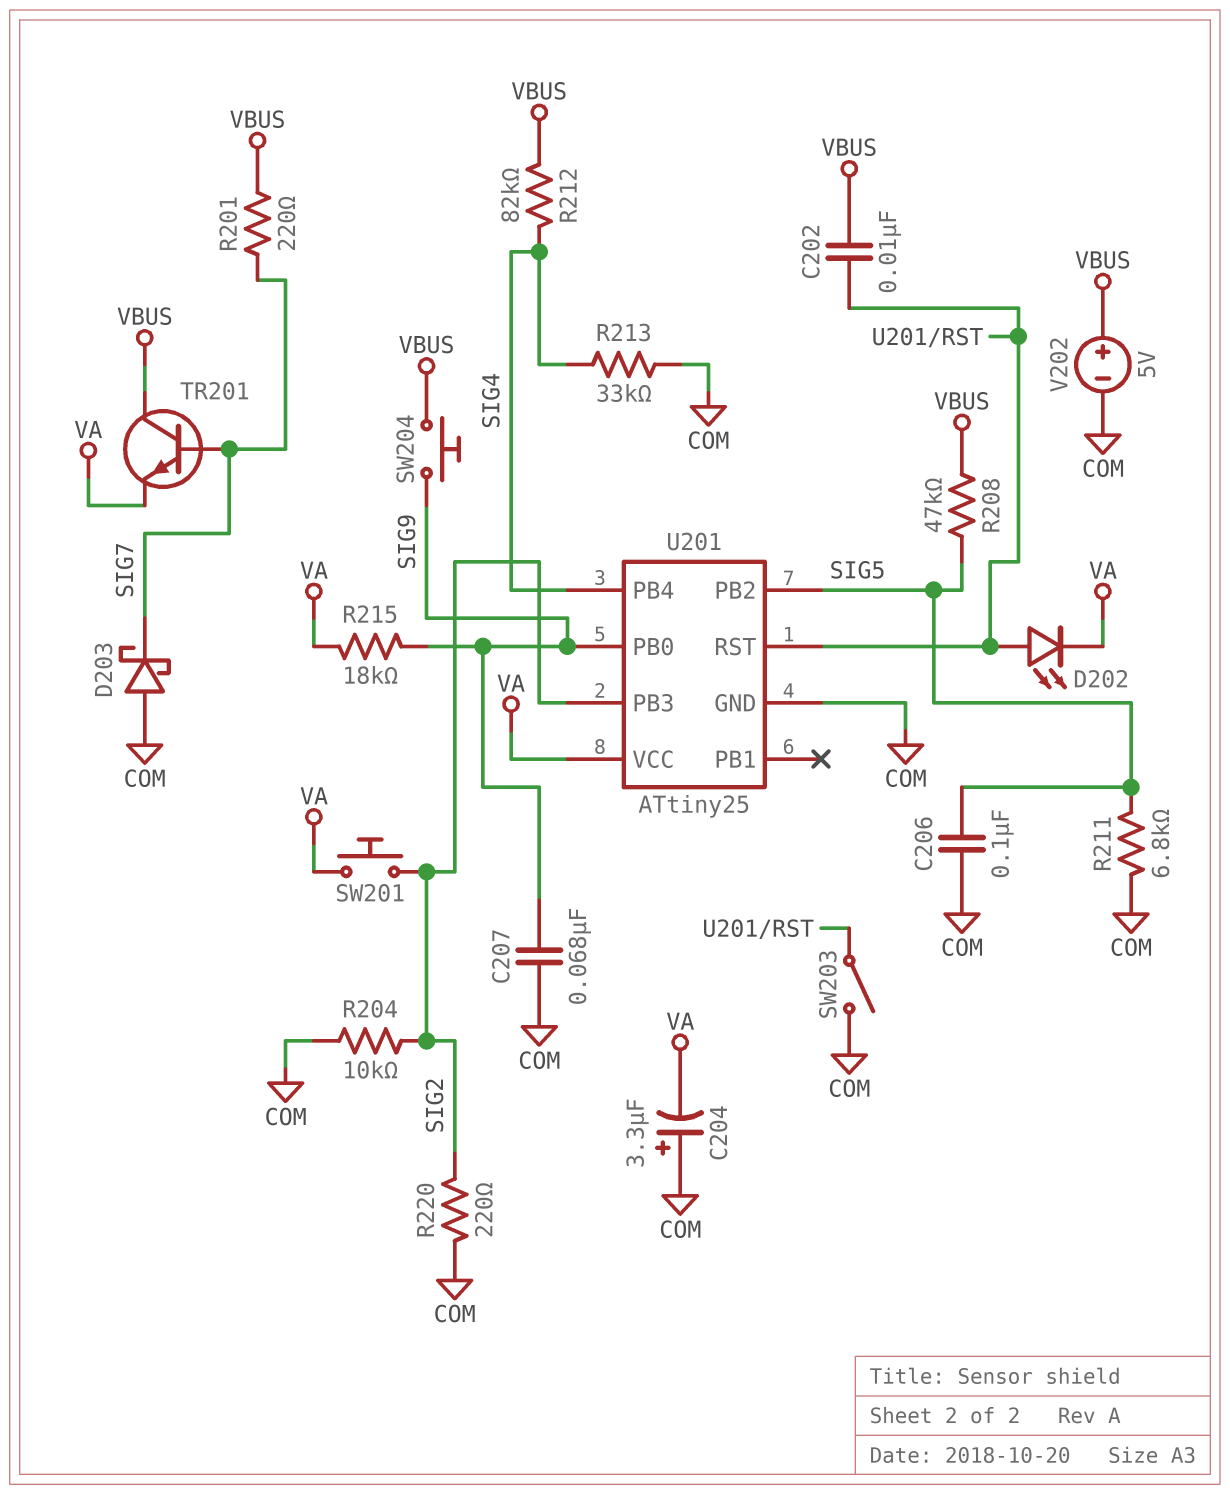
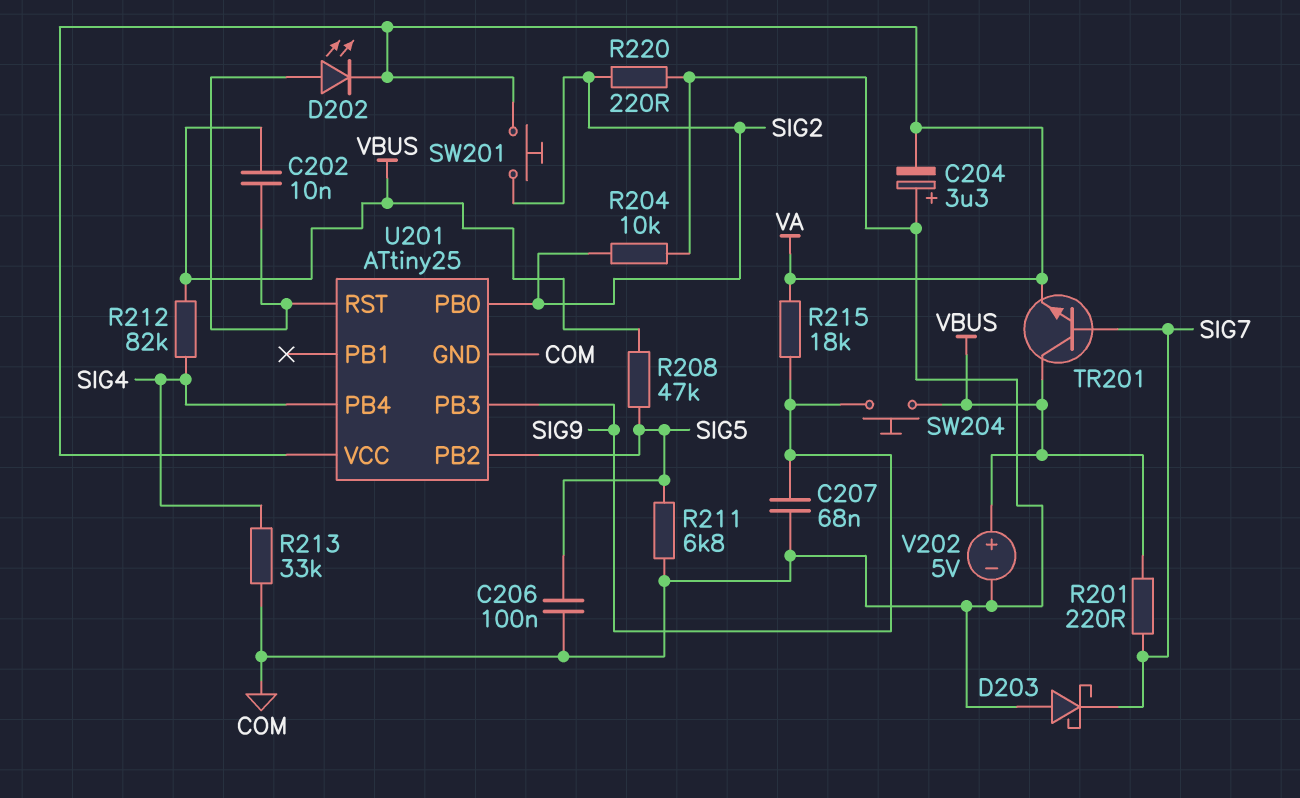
SW203: switch (COM, U201/RST) -> none
U201 pin PB0: SIG9 -> SIG2
U201 pin PB3: SIG2 -> SIG9

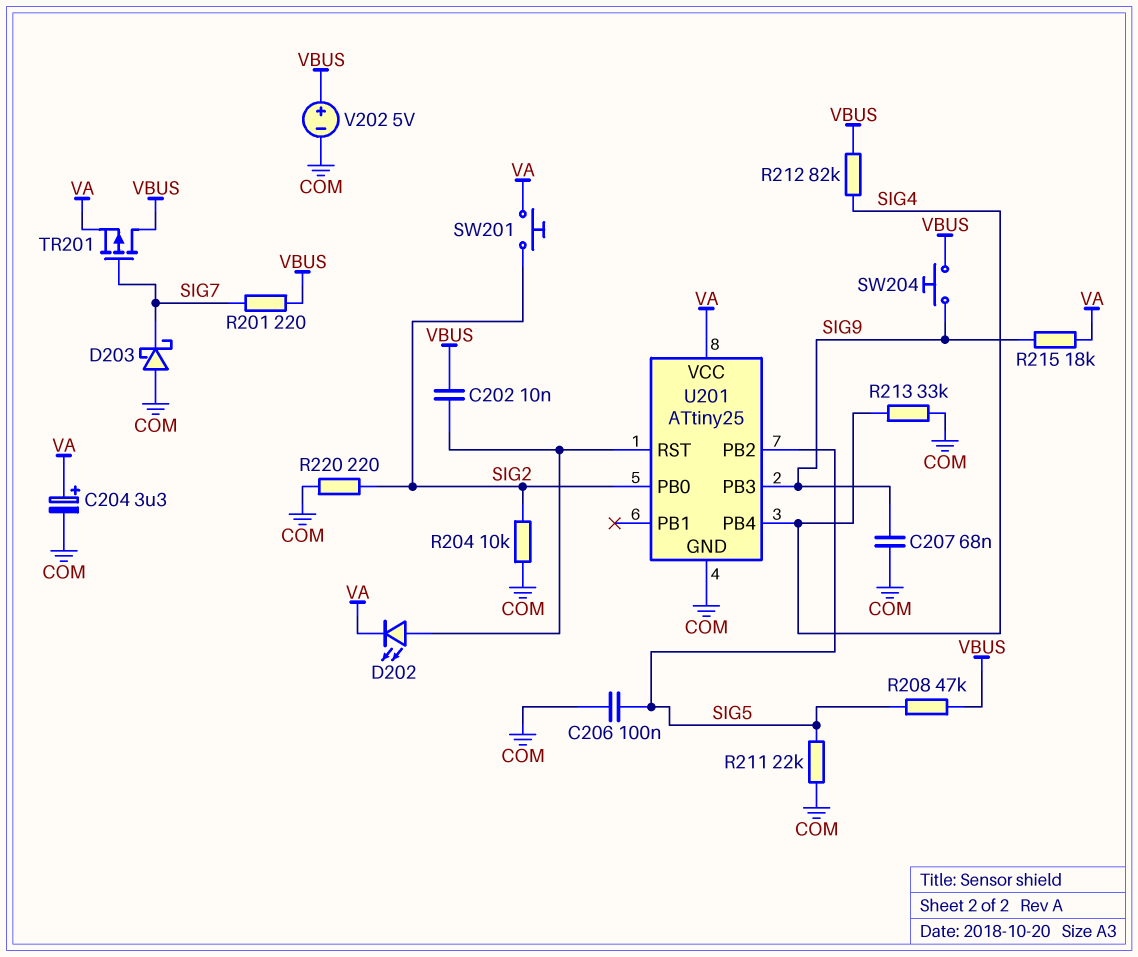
C204: 3.3uF (plus COM, minus VA) -> 3.3uF (plus VA, minus COM)
R211: 6.8k (COM, SIG5) -> 22k (COM, SIG5)
TR201: NPN (B SIG7, C VBUS, E VA) -> PMOS (G SIG7, D VBUS, S VA)

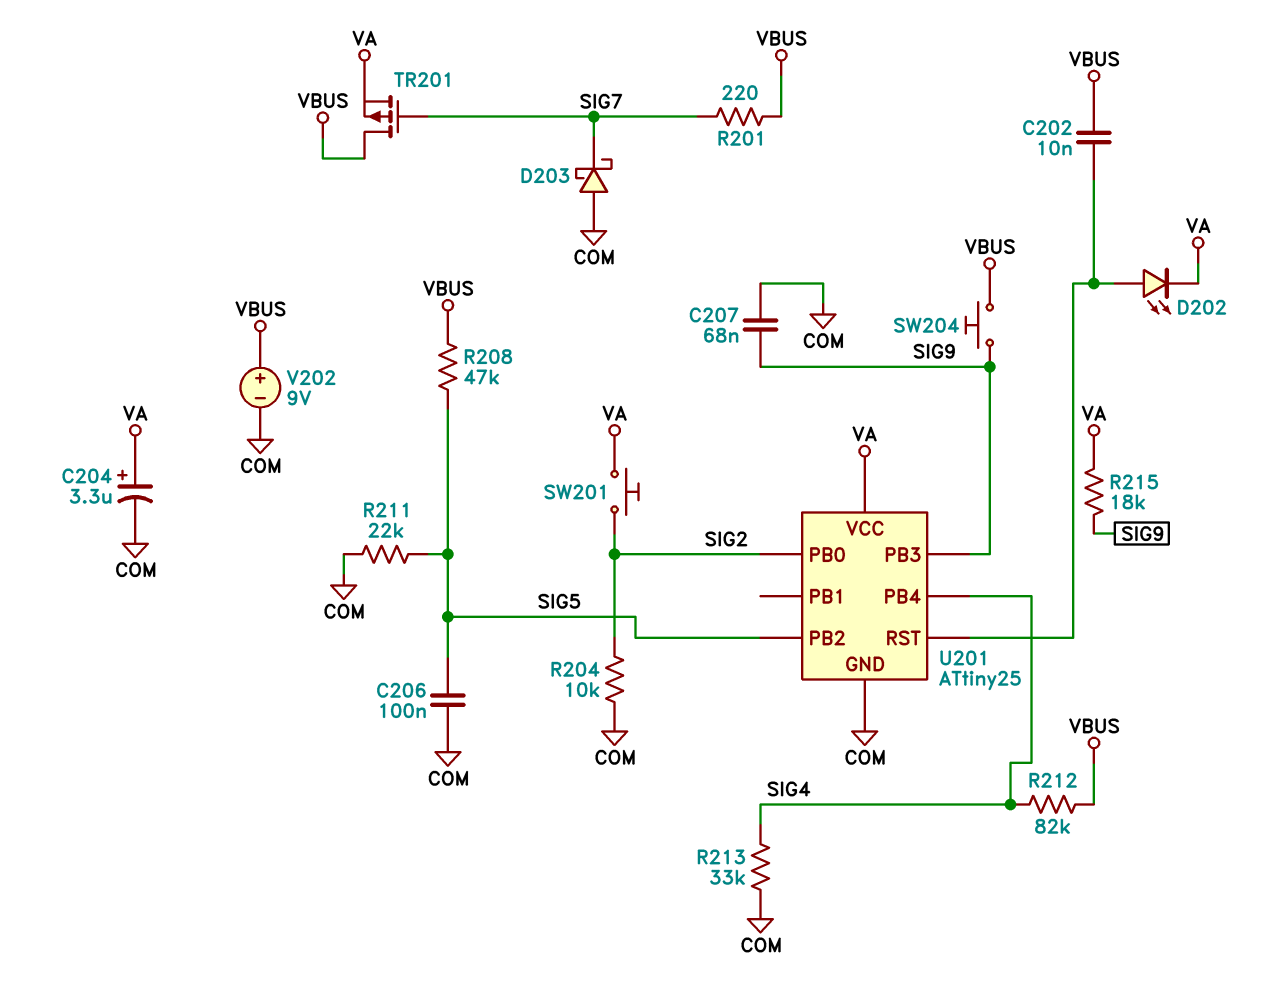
R220: 220 (COM, SIG2) -> none
V202: 5V (plus VBUS, minus COM) -> 9V (plus VBUS, minus COM)

